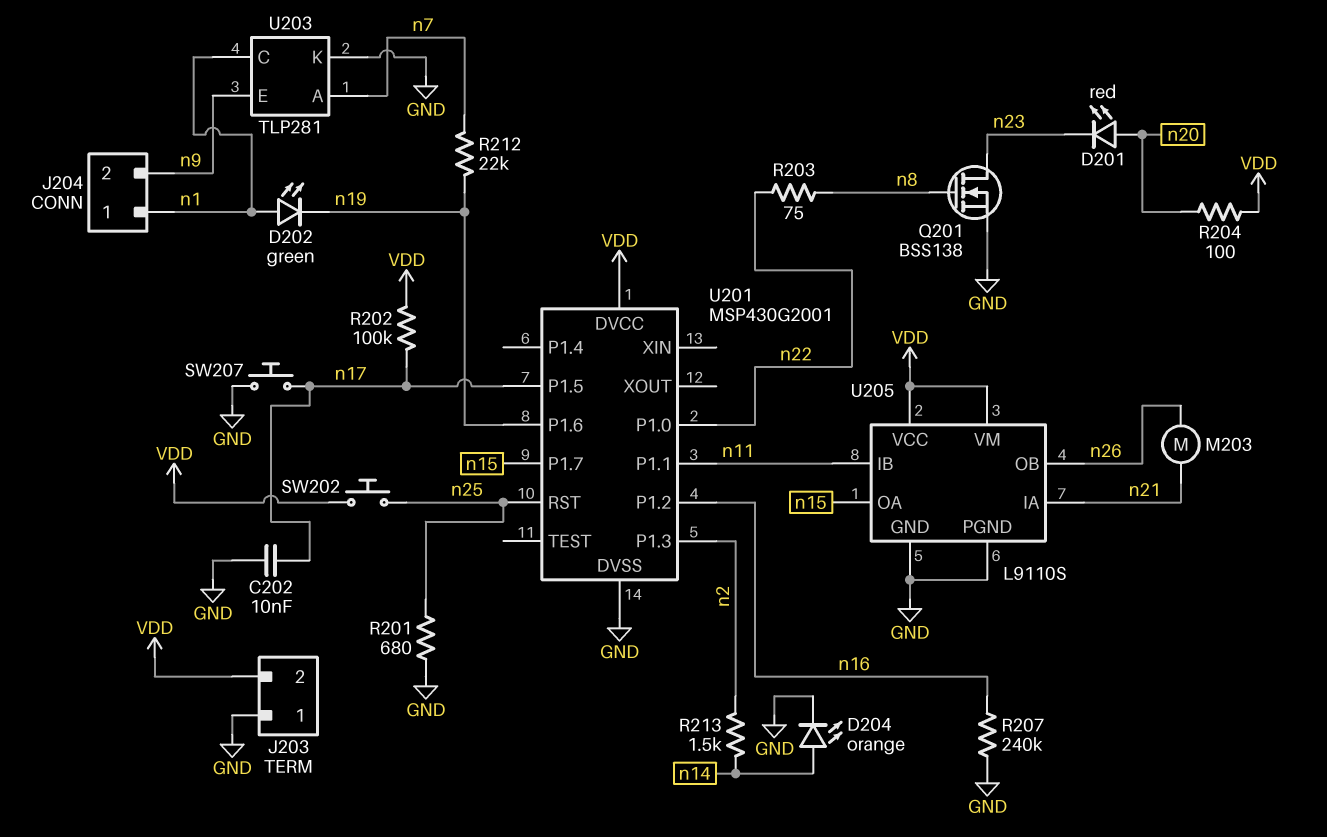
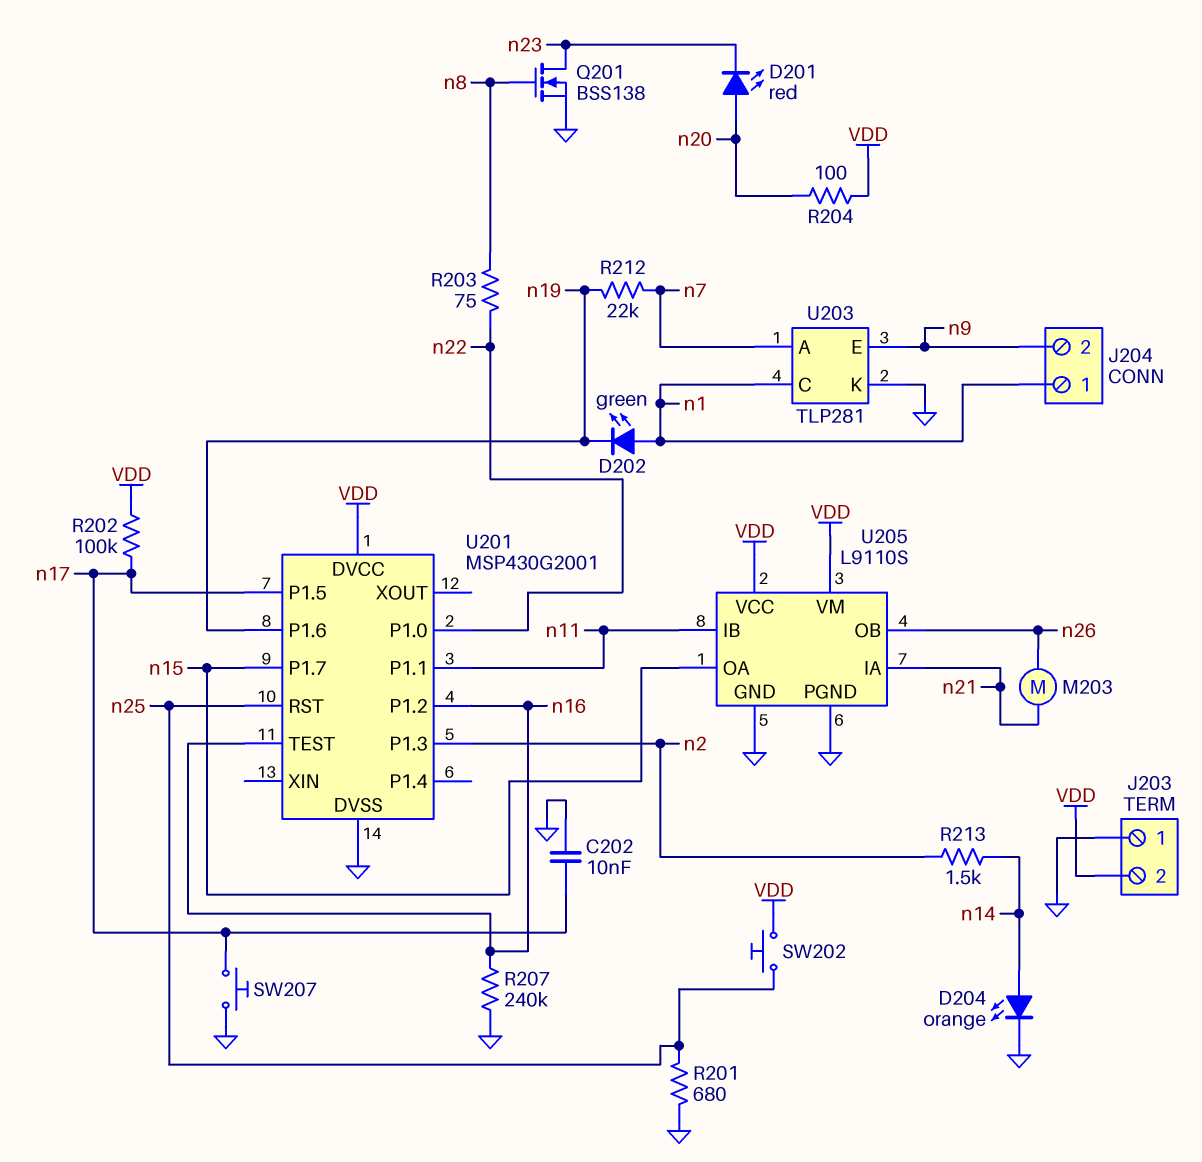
U201 pin TEST: none -> n16

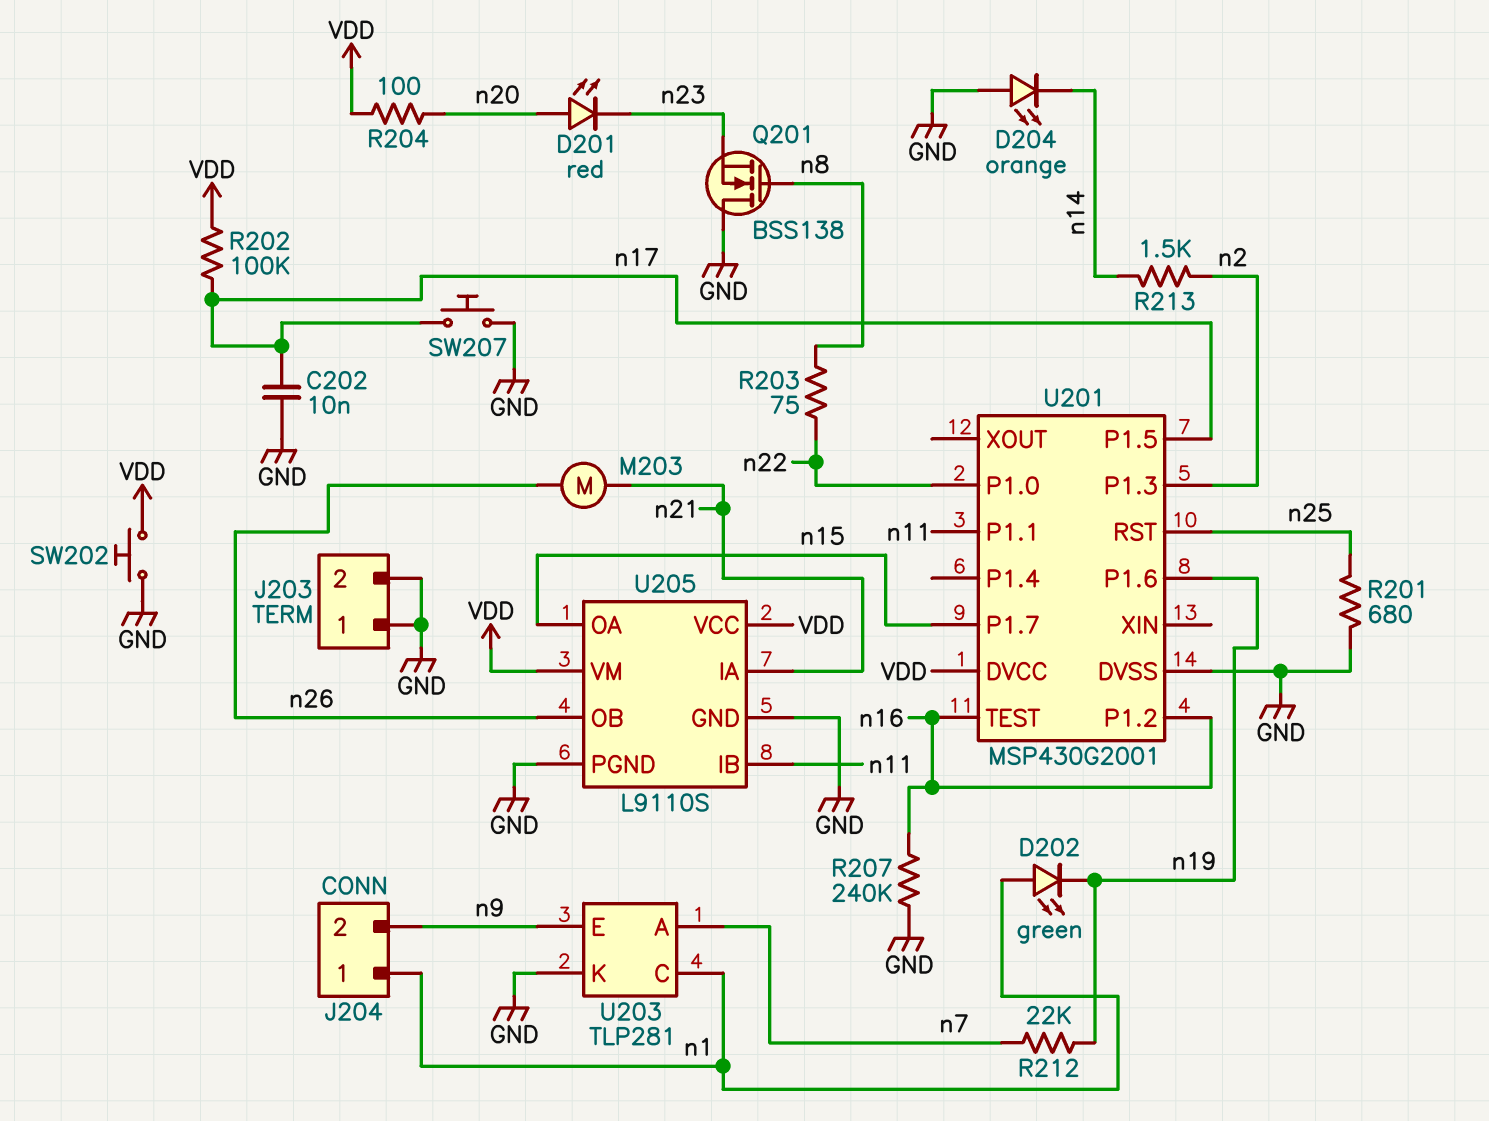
D204: LED orange (A n14, K GND) -> LED orange (A GND, K n14)
J203 pin 2: VDD -> GND
Q201: NMOS BSS138 (G n8, D n23, S GND) -> NMOS BSS138 (G n8, D GND, S n23)
SW202: button (VDD, n25) -> button (GND, VDD)

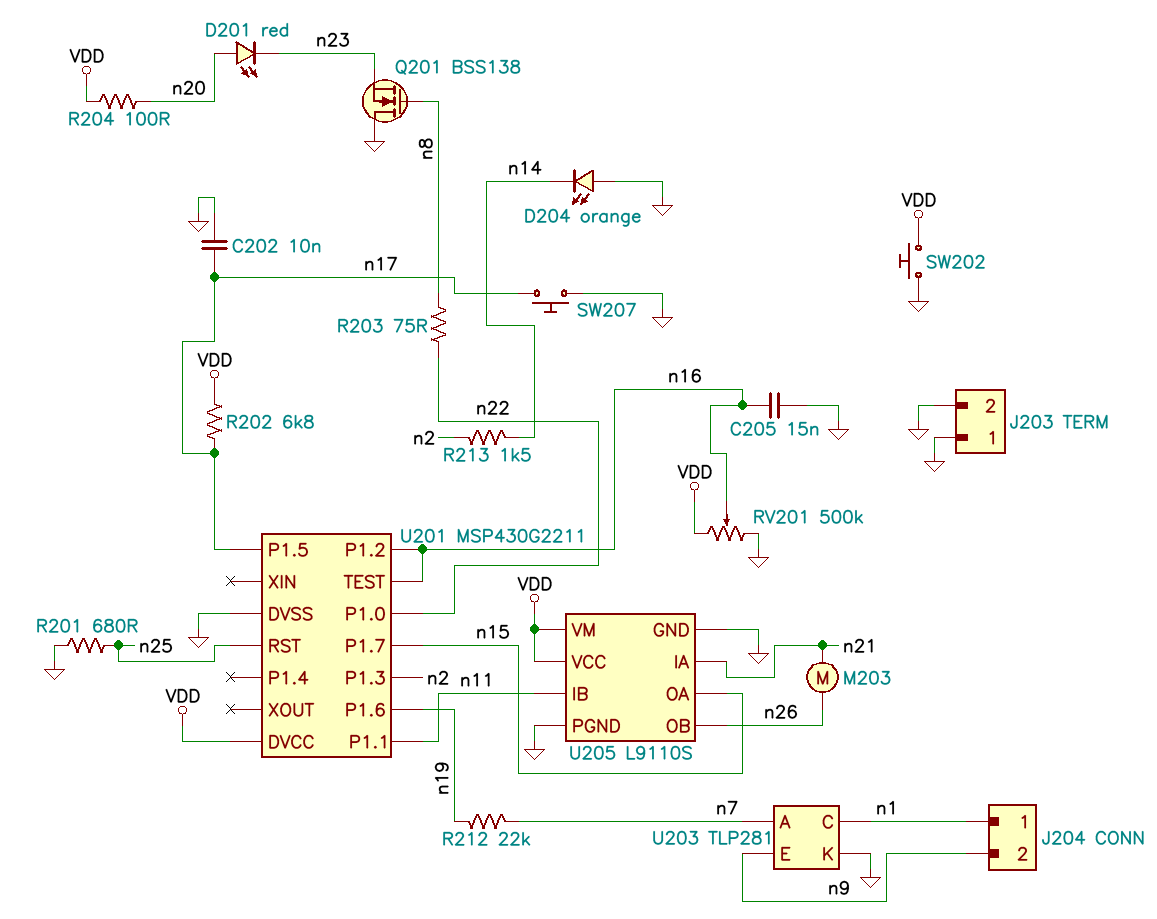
C205: none -> 15nF (GND, n16)
D202: LED green (A n1, K n19) -> none
R202: 100k (VDD, n17) -> 6.8k (VDD, n17)
R207: 240k (GND, n16) -> none
RV201: none -> 500k (GND, VDD, wiper n16)
U201: MSP430G2001 -> MSP430G2211

